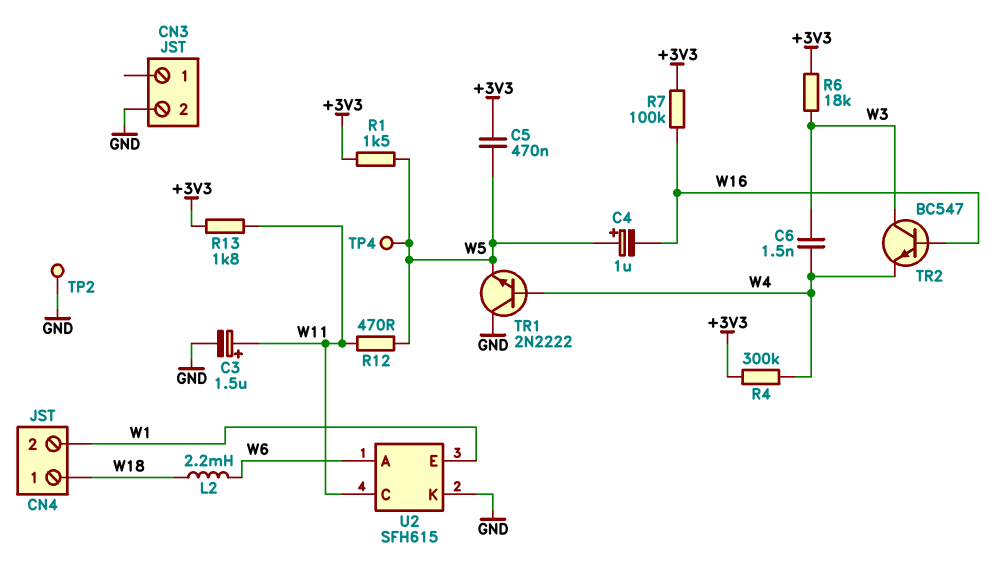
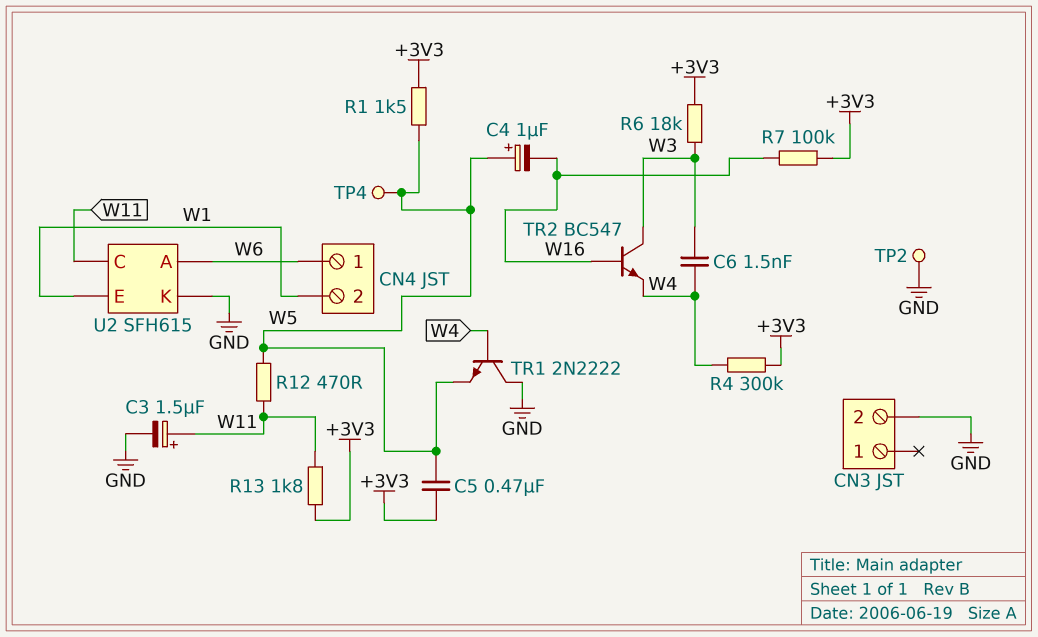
CN4 pin 1: W18 -> W6
L2: 2.2mH (W6, W18) -> none

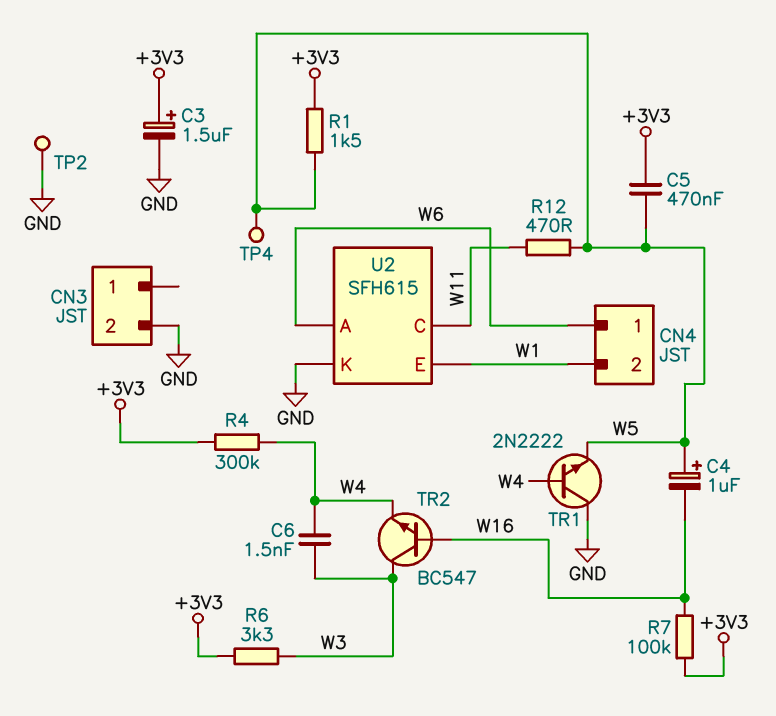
C3: 1.5uF (plus W11, minus GND) -> 1.5uF (plus +3V3, minus GND)
R6: 18k (+3V3, W3) -> 3.3k (+3V3, W3)
R13: 1.8k (+3V3, W11) -> none

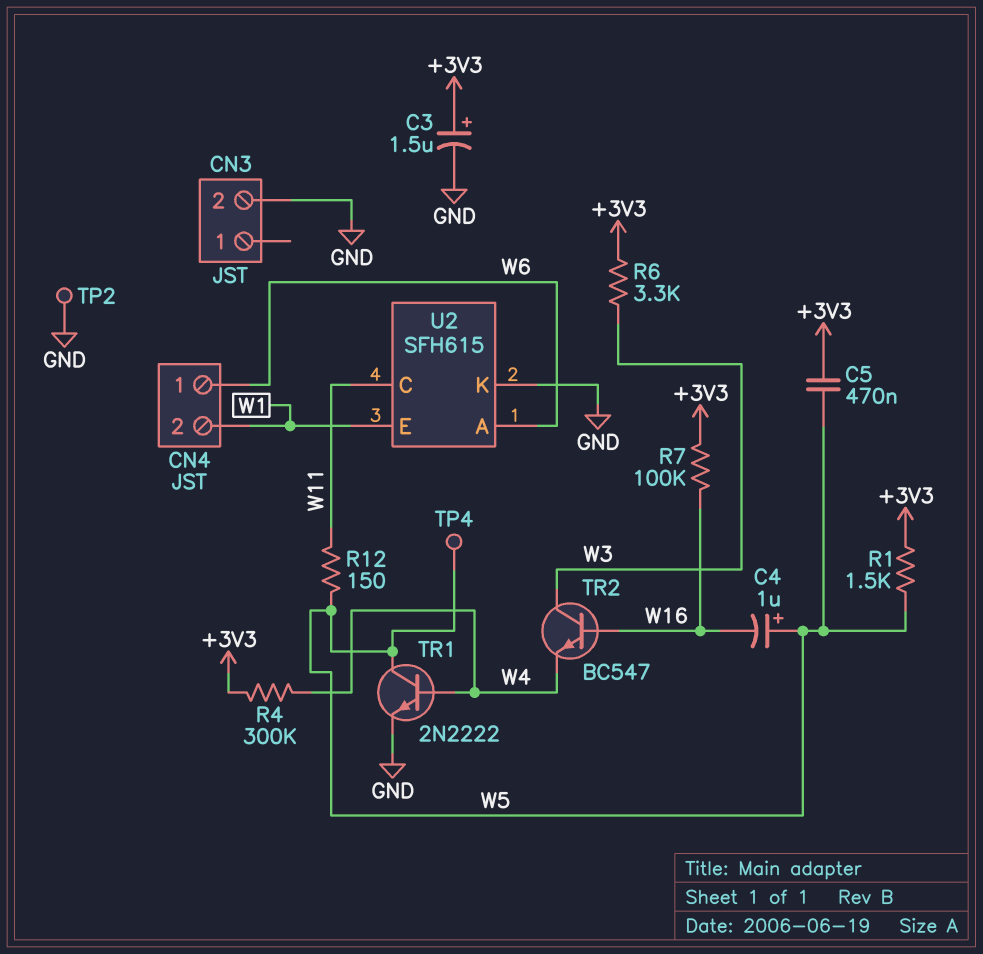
C6: 1.5nF (W3, W4) -> none
R12: 470 (W5, W11) -> 150 (W5, W11)
TR1: NPN 2N2222 (B W4, C GND, E W5) -> NPN 2N2222 (B W4, C W5, E GND)

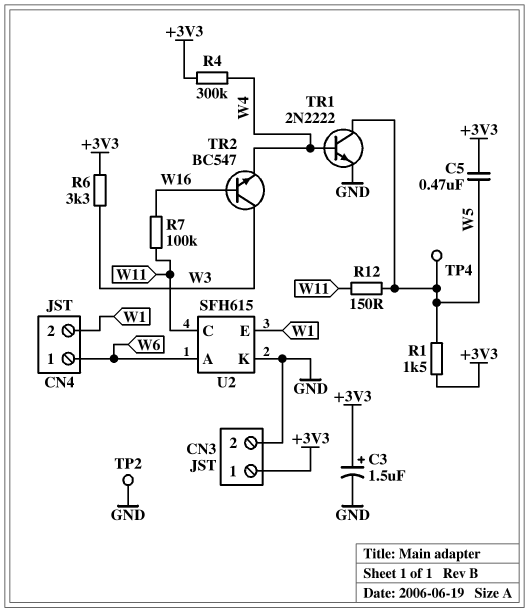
C4: 1uF (plus W5, minus W16) -> none
CN3 pin 1: none -> +3V3
R7: 100k (+3V3, W16) -> 100k (W11, W16)

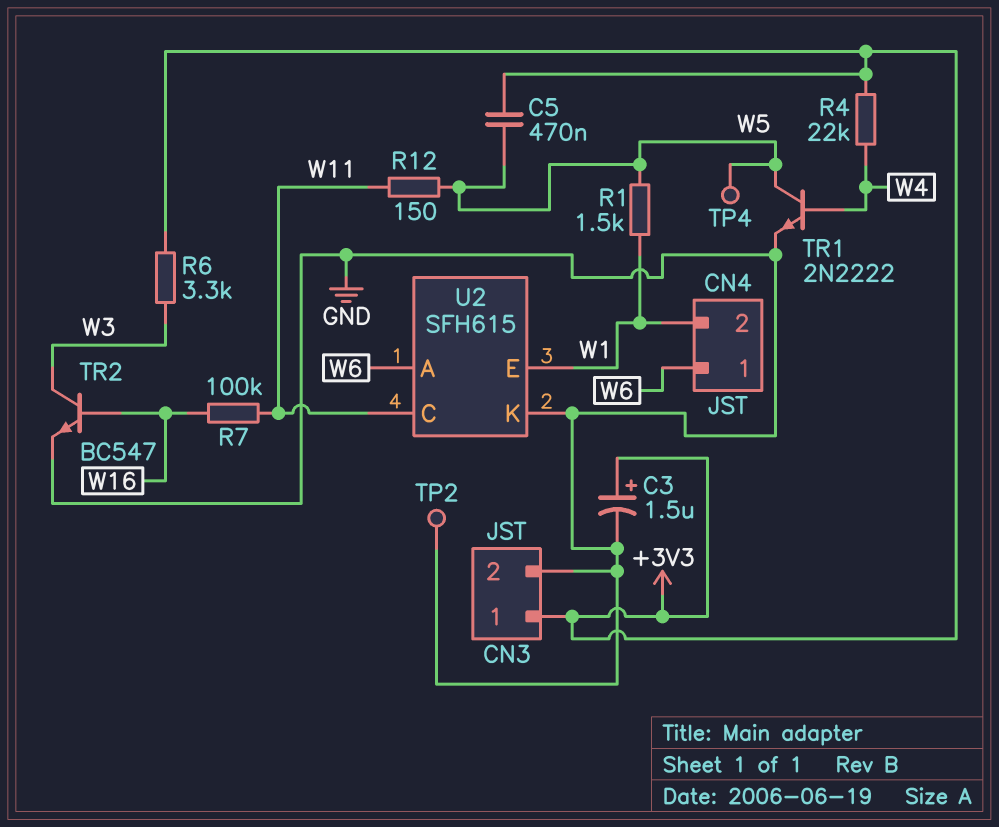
R1: 1.5k (+3V3, W5) -> 1.5k (W1, W5)
R4: 300k (+3V3, W4) -> 22k (+3V3, W4)
TR2: NPN BC547 (B W16, C W3, E W4) -> NPN BC547 (B W16, C W3, E GND)

